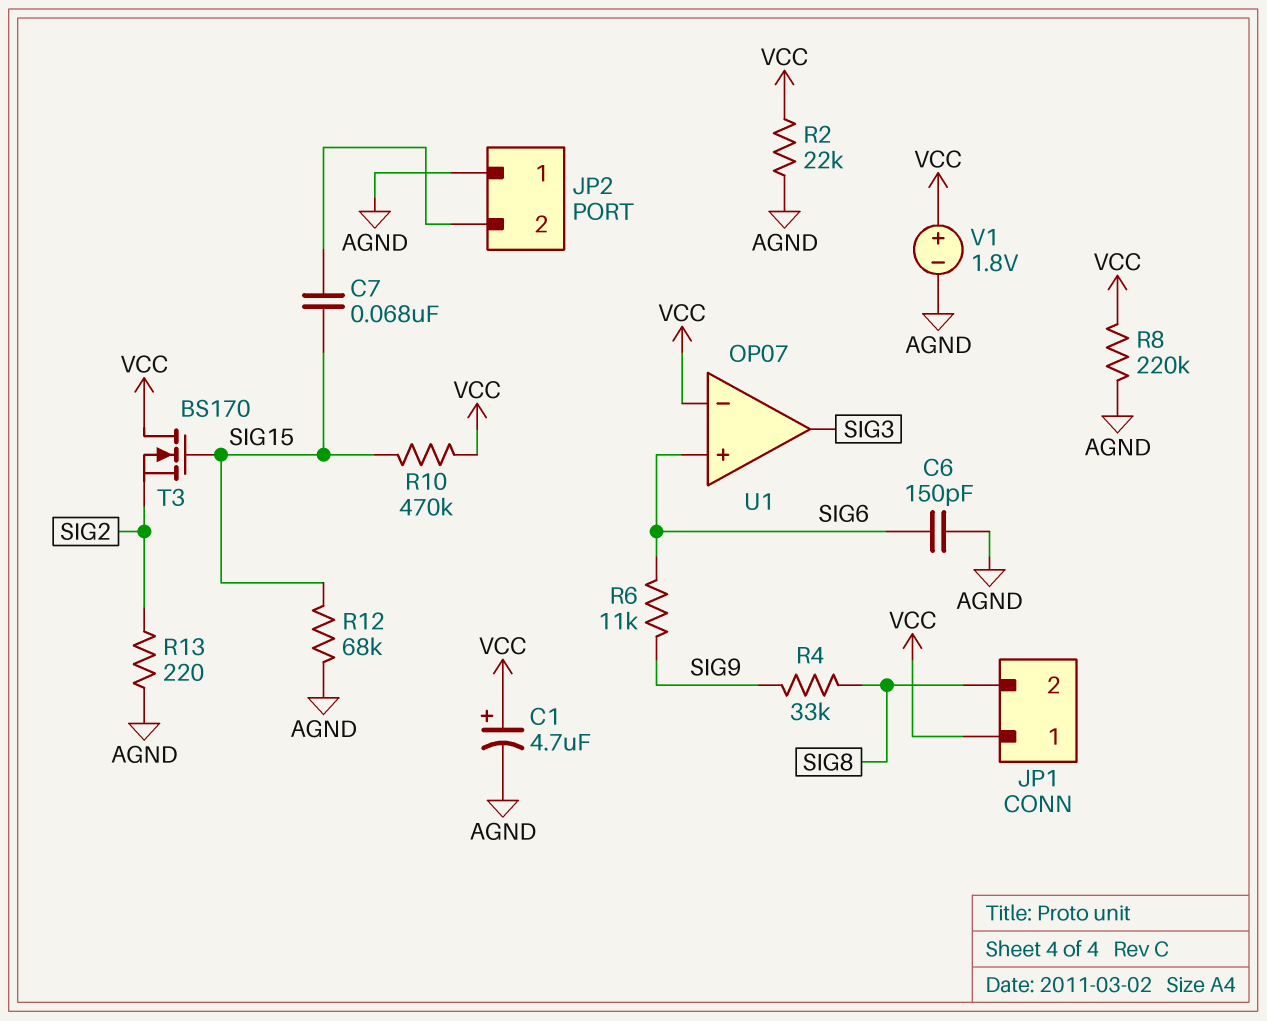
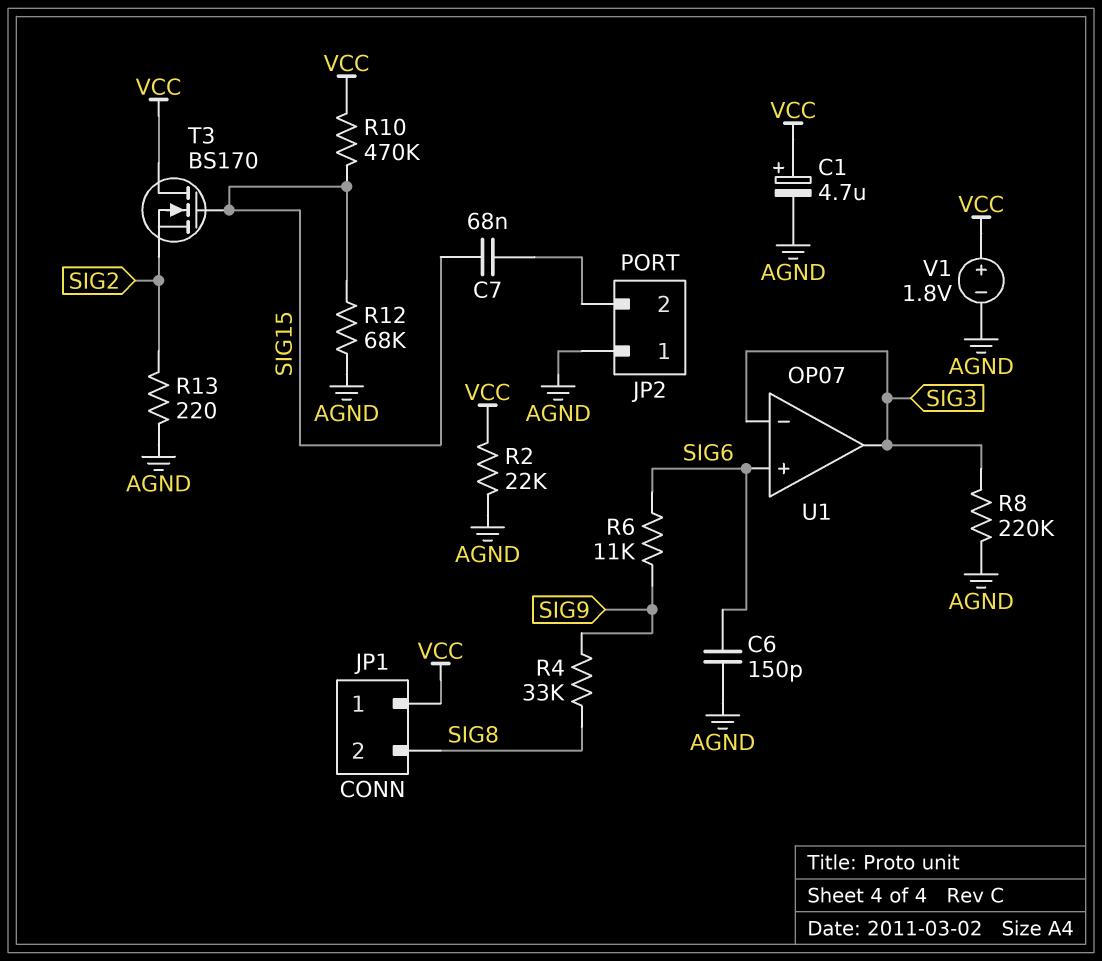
R8: 220k (AGND, VCC) -> 220k (AGND, SIG3)
U1 pin in-: VCC -> SIG3

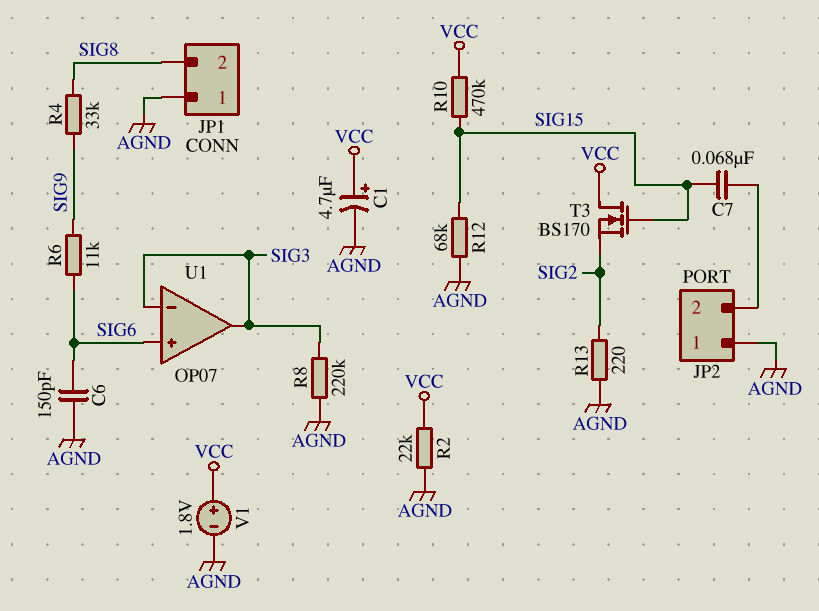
JP1 pin 1: VCC -> AGND

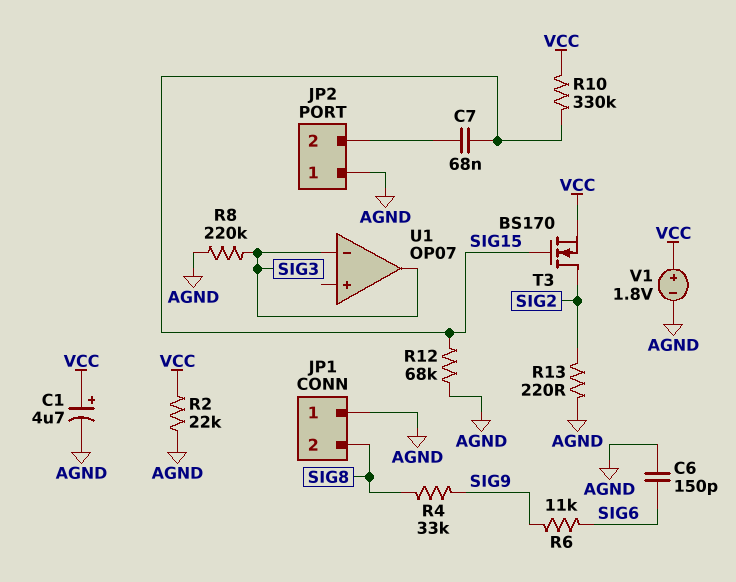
R10: 470k (SIG15, VCC) -> 330k (SIG15, VCC)
T3: NMOS BS170 (G SIG15, D VCC, S SIG2) -> NMOS BS170 (G SIG15, D SIG2, S VCC)
U1 pin in+: SIG6 -> none

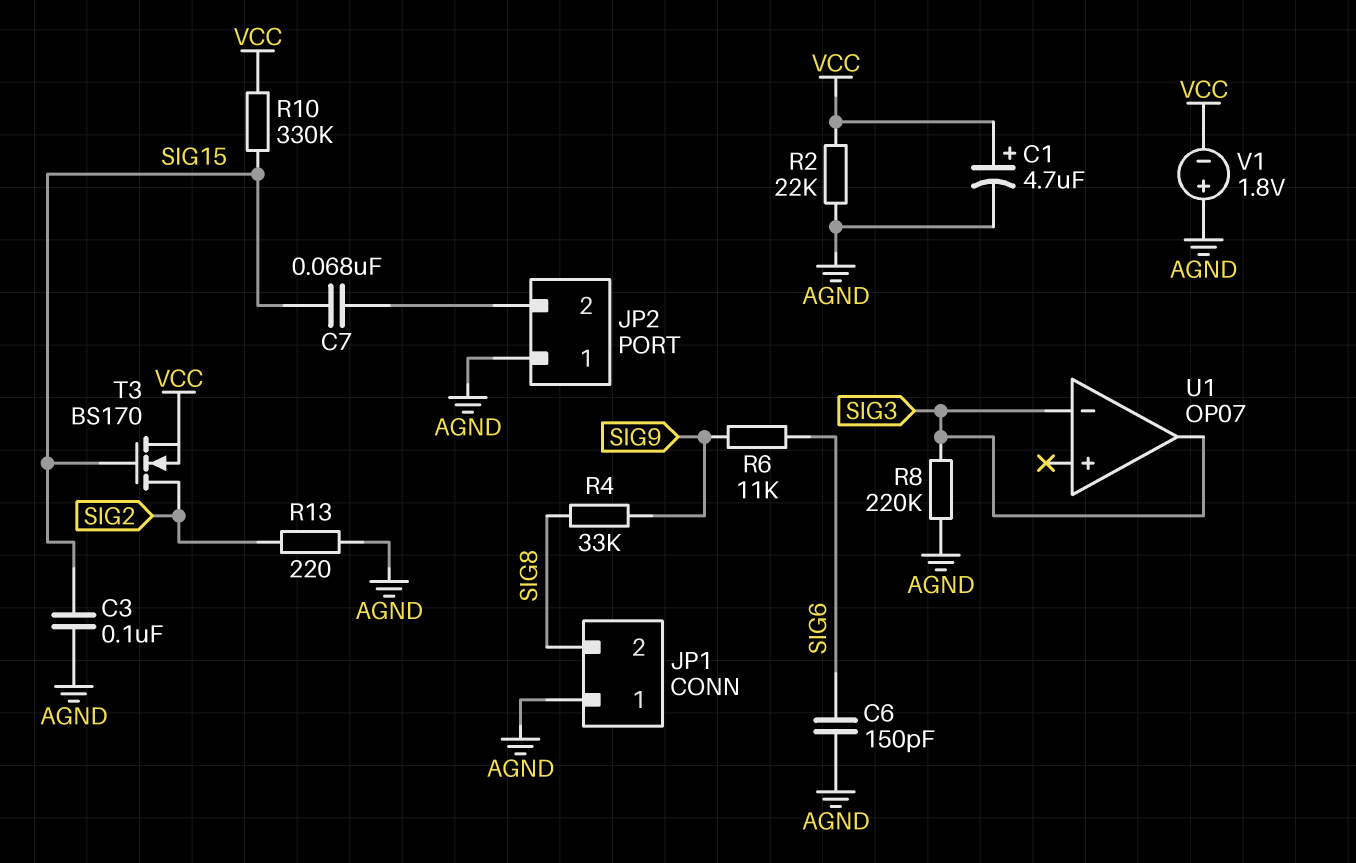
C3: none -> 100nF (AGND, SIG15)
R12: 68k (AGND, SIG15) -> none
V1: 1.8V (plus VCC, minus AGND) -> 1.8V (plus AGND, minus VCC)

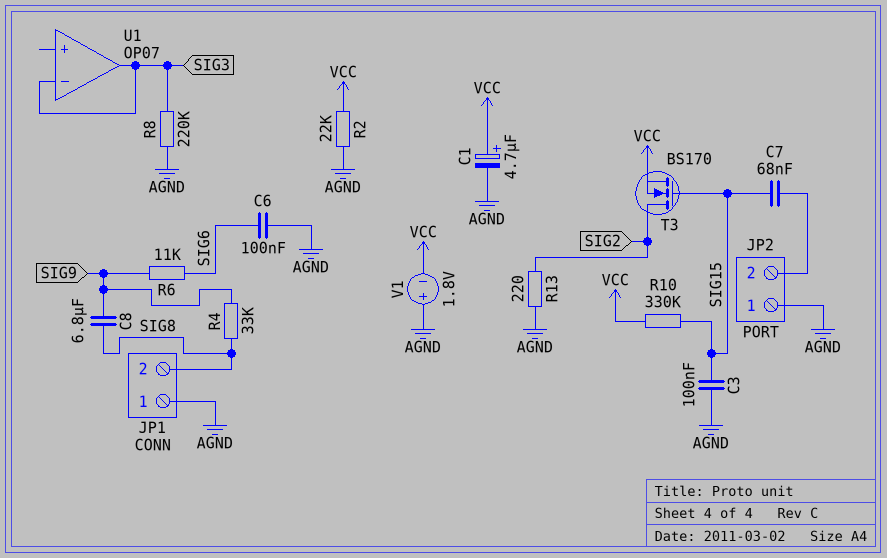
C6: 150pF (AGND, SIG6) -> 100nF (AGND, SIG6)
C8: none -> 6.8uF (SIG8, SIG9)

